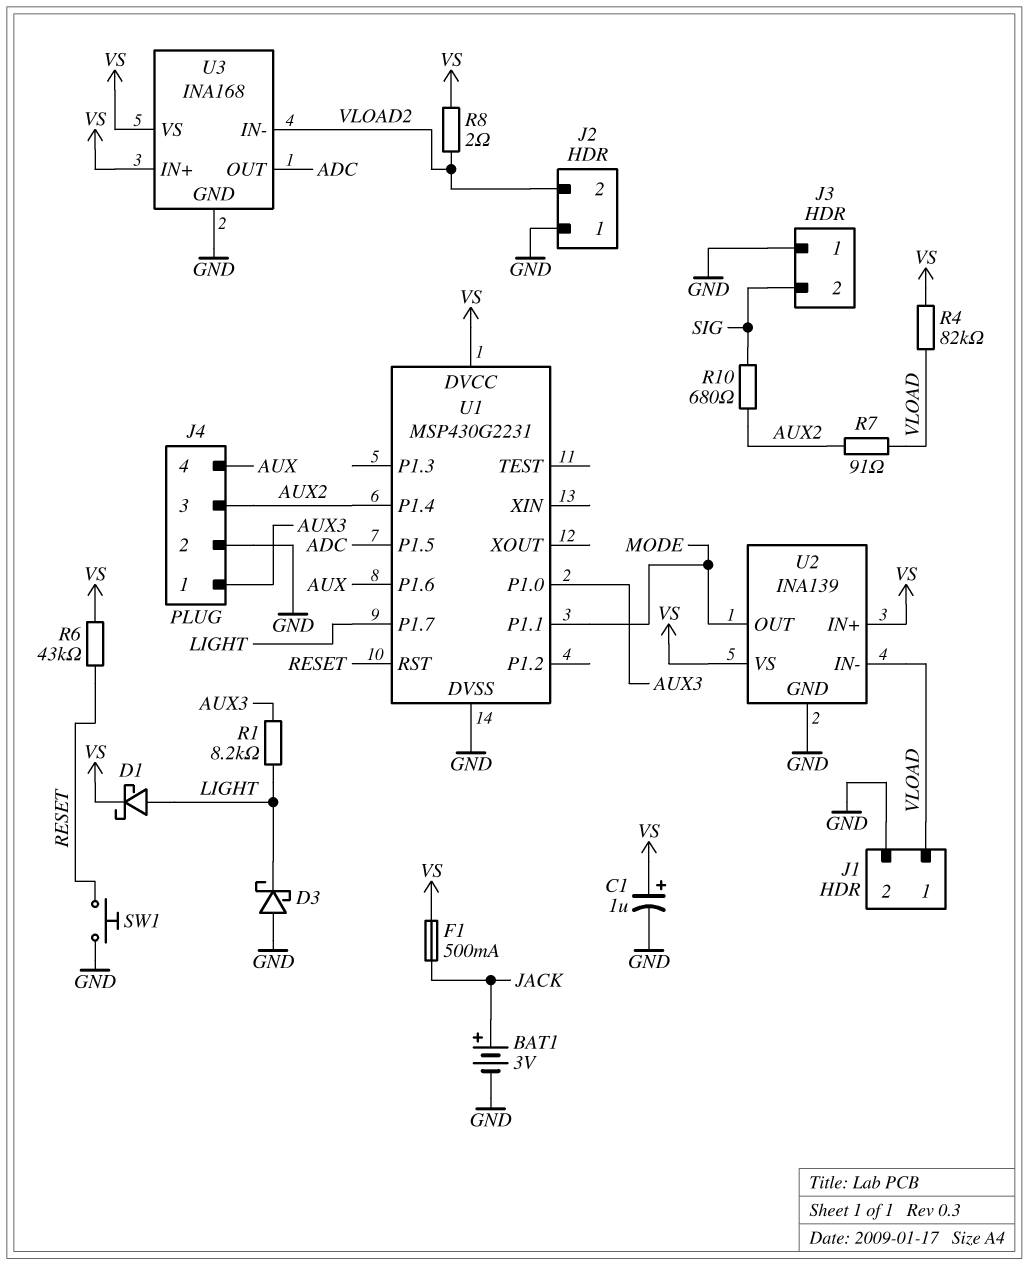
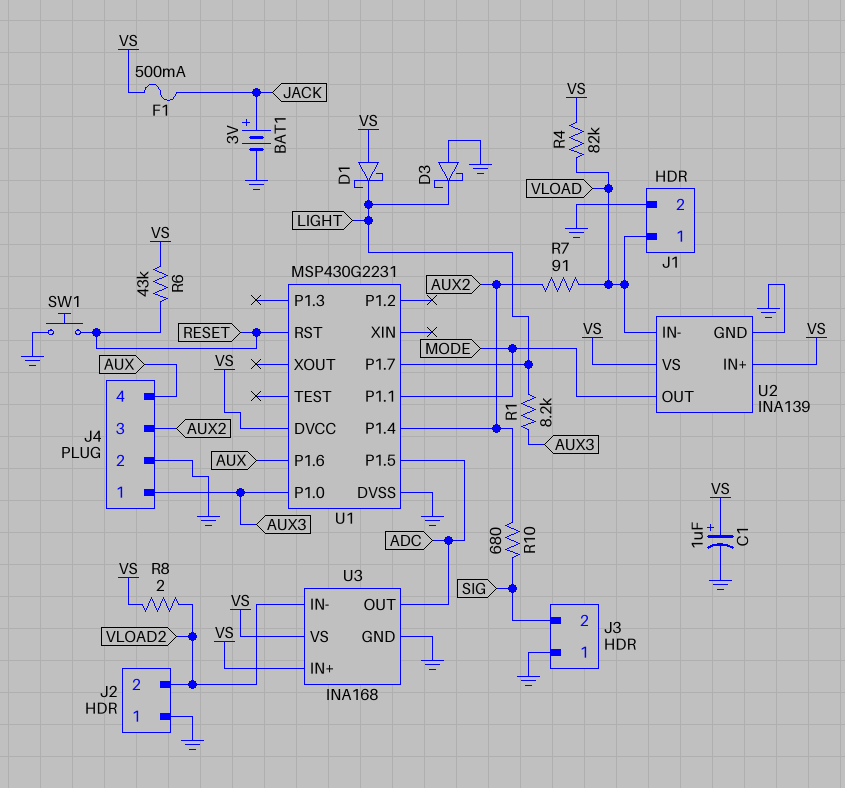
D1: schottky (A LIGHT, K VS) -> schottky (A VS, K LIGHT)

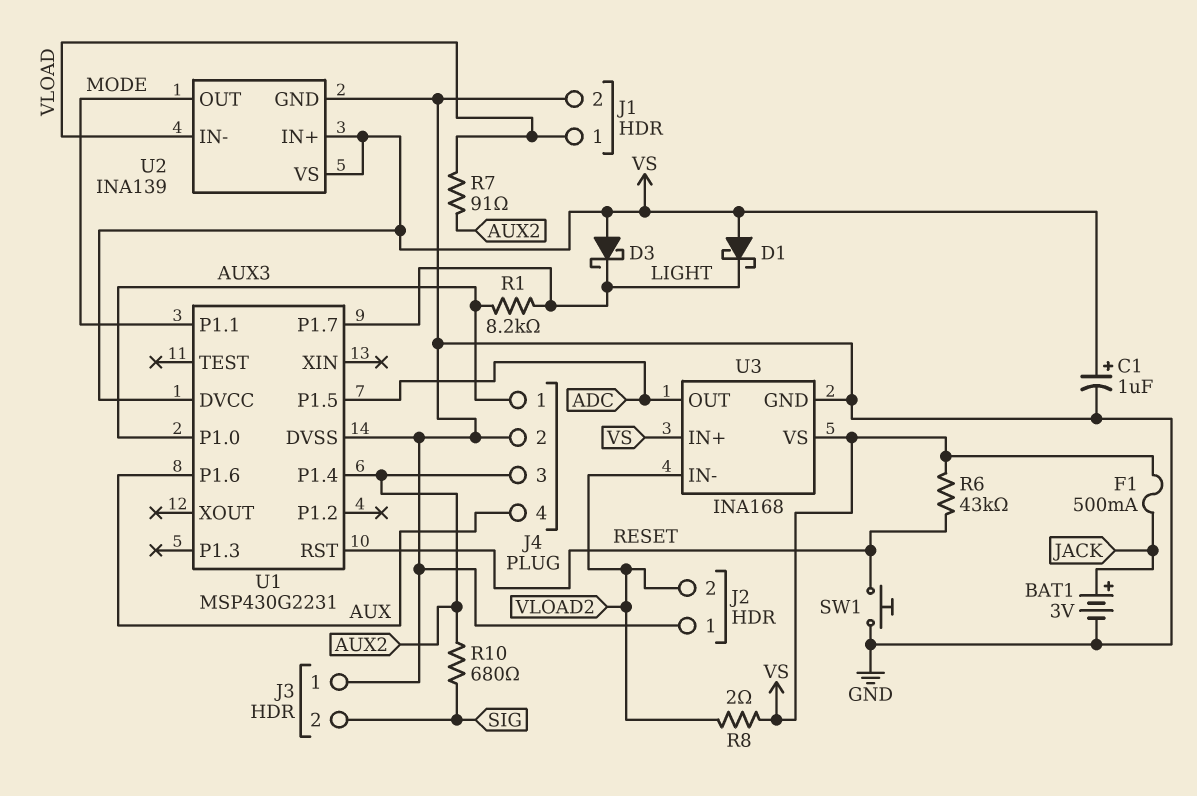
D3: schottky (A GND, K LIGHT) -> schottky (A VS, K LIGHT)
R4: 82k (VLOAD, VS) -> none

